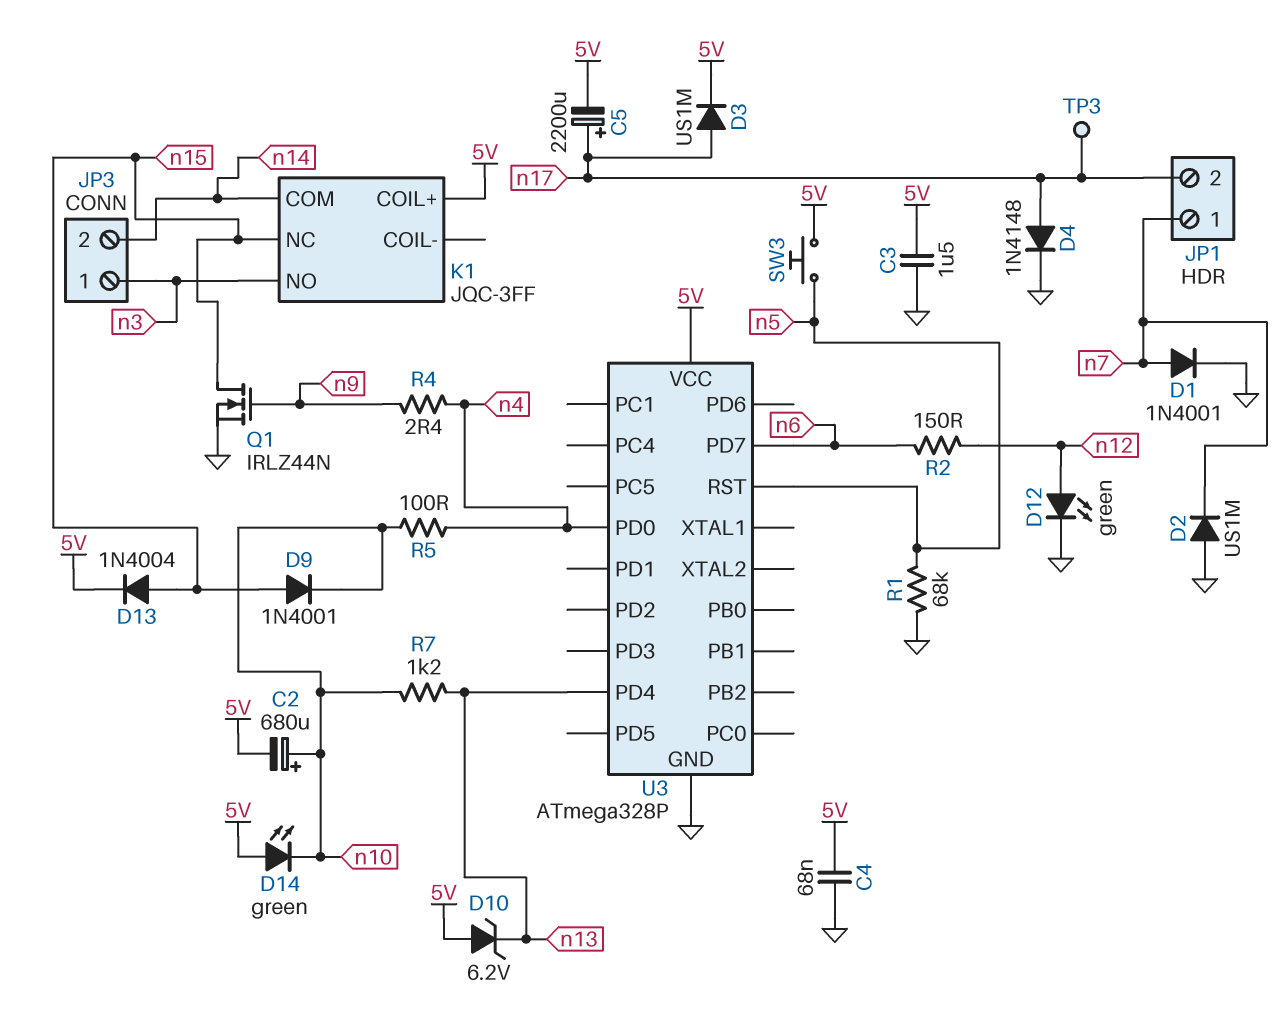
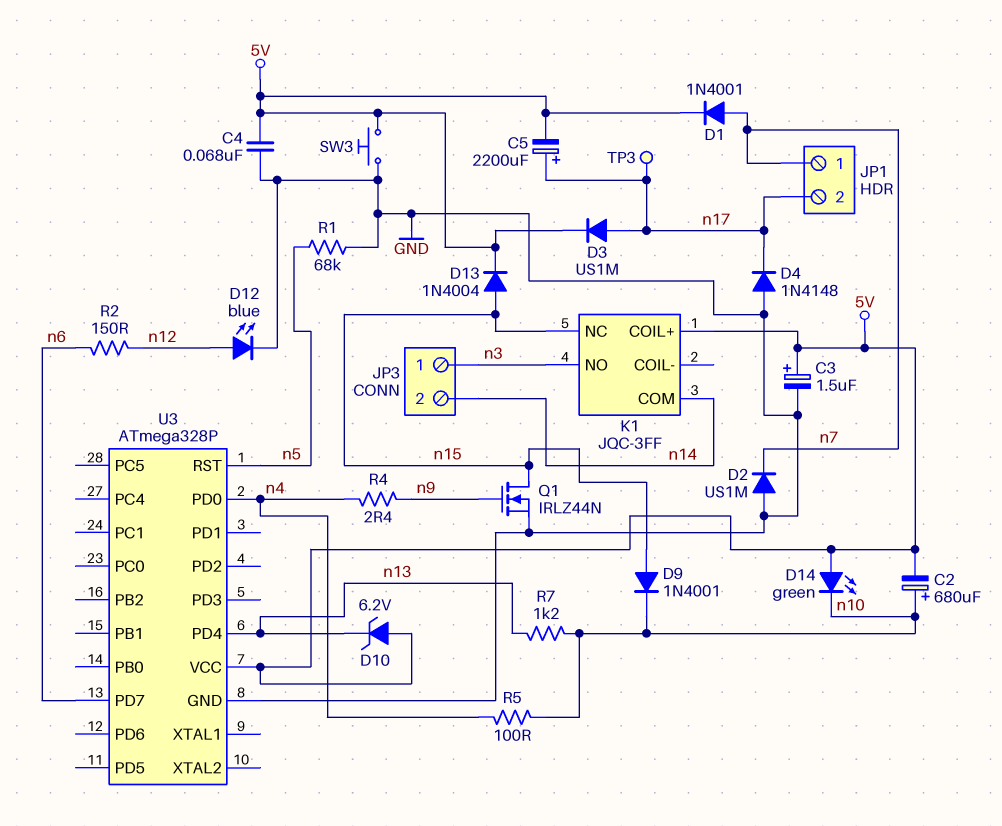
C3: 1.5uF (5V, GND) -> 1.5uF (plus 5V, minus GND)
D1: diode 1N4001 (A n7, K GND) -> diode 1N4001 (A n7, K 5V)
D4: diode 1N4148 (A n17, K GND) -> diode 1N4148 (A GND, K n17)
D12: LED green (A n12, K GND) -> LED blue (A n12, K GND)
SW3: button (5V, n5) -> button (5V, GND)

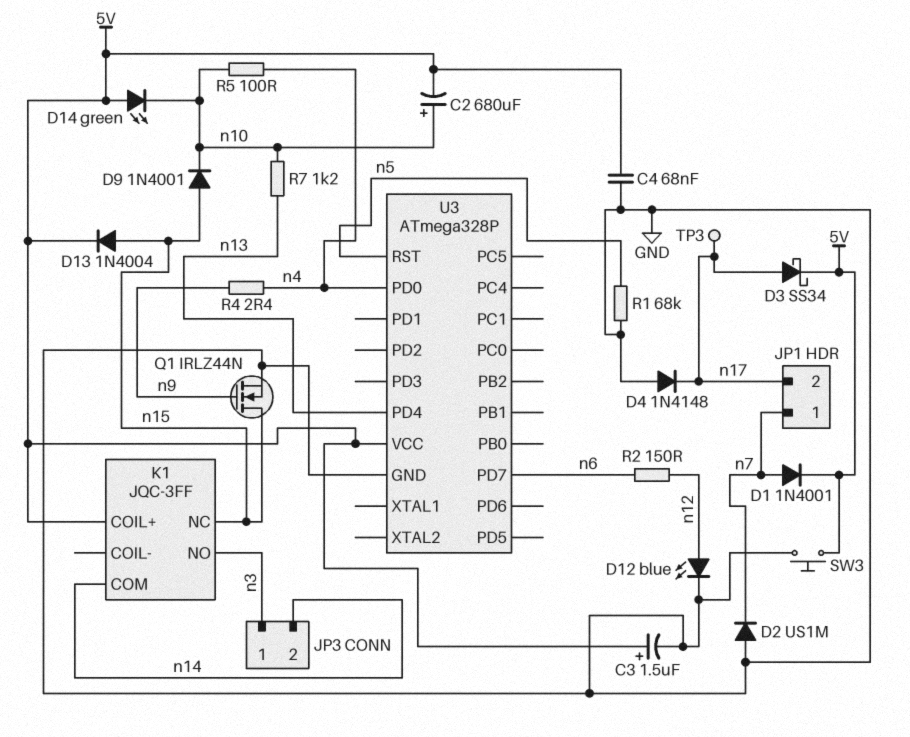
C5: 2200uF (plus n17, minus 5V) -> none
D3: diode US1M (A n17, K 5V) -> schottky SS34 (A n17, K 5V)
D10: zener 6.2V (A 5V, K n13) -> none

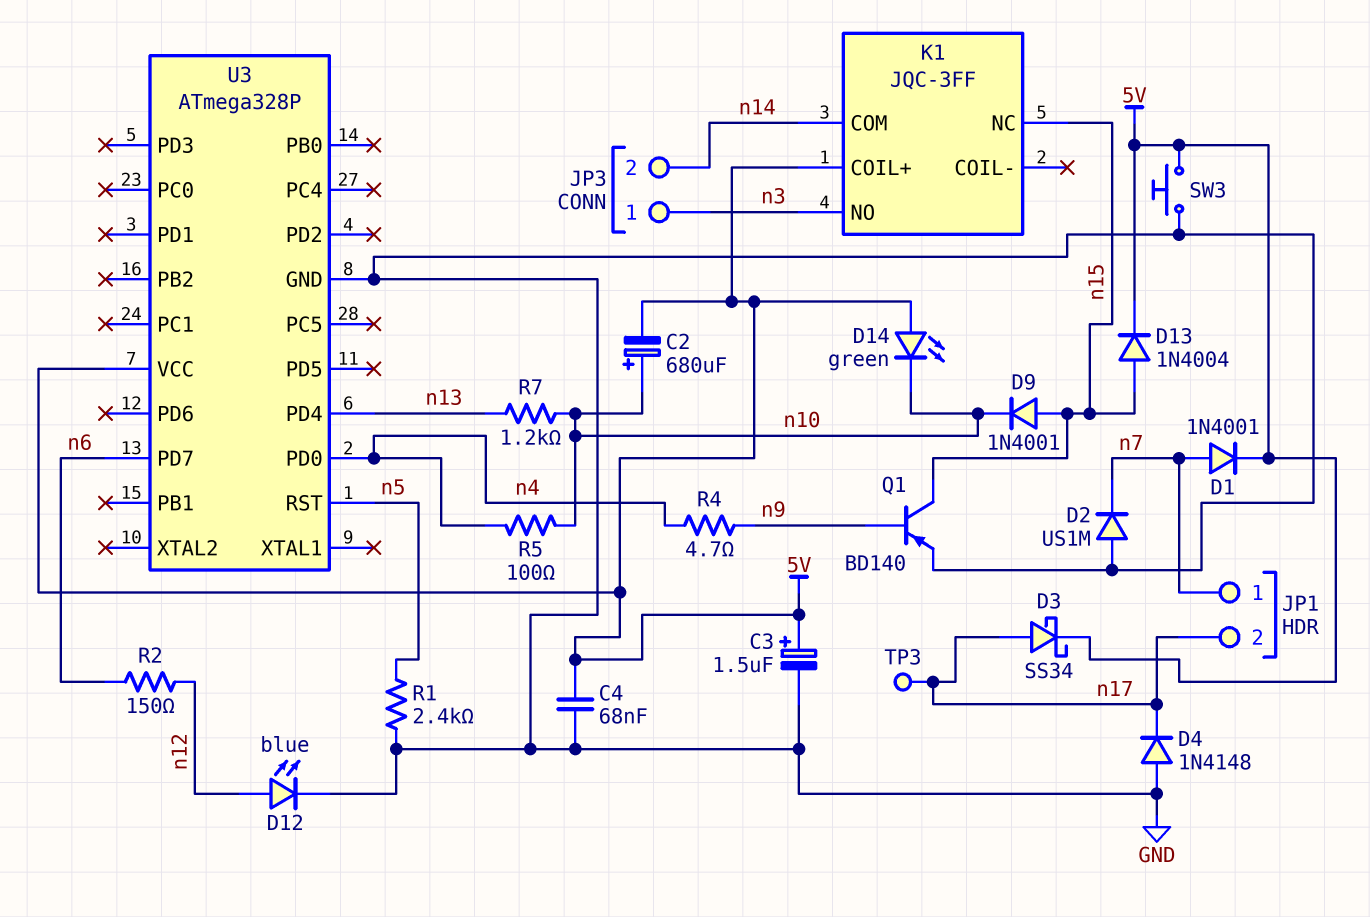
Q1: NMOS IRLZ44N (G n9, D n15, S GND) -> PNP BD140 (B n9, C n15, E GND)
R1: 68k (GND, n5) -> 2.4k (GND, n5)
R4: 2.4 (n4, n9) -> 4.7 (n4, n9)

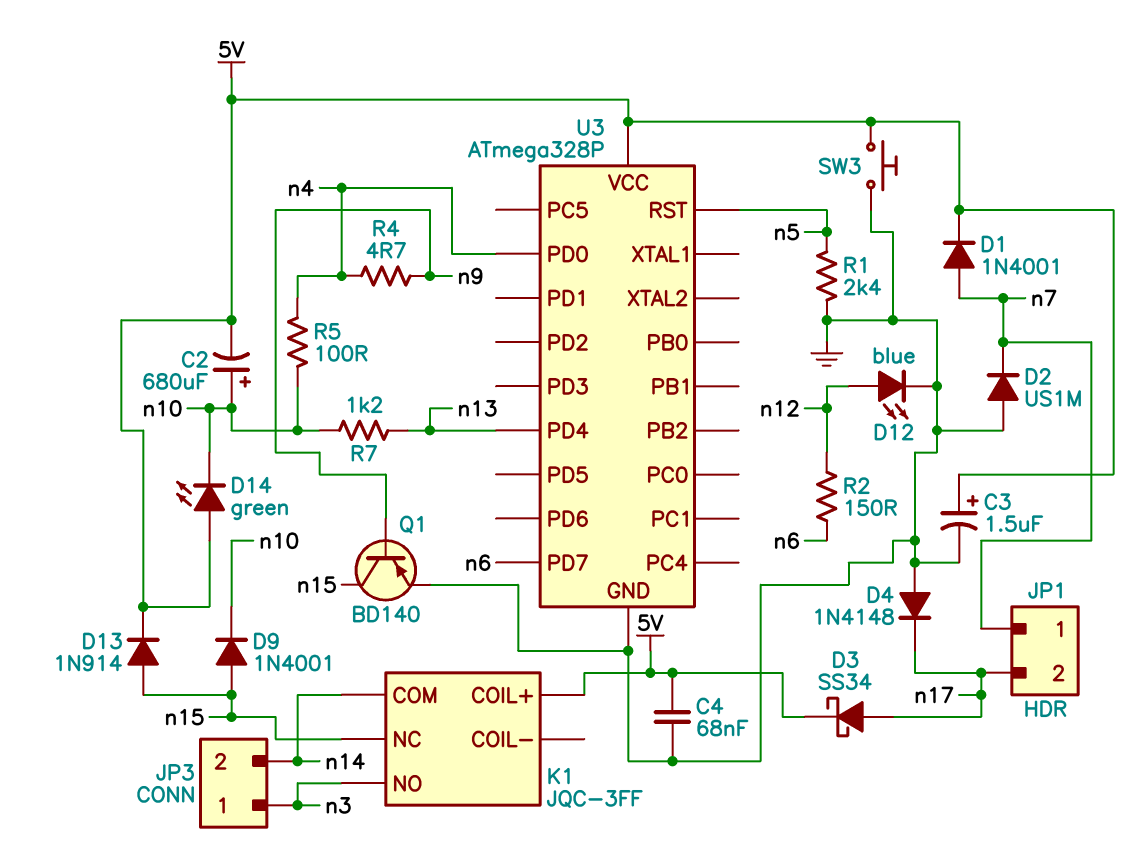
D13: diode 1N4004 (A n15, K 5V) -> diode 1N914 (A n15, K 5V)
TP3: test point (n17) -> none

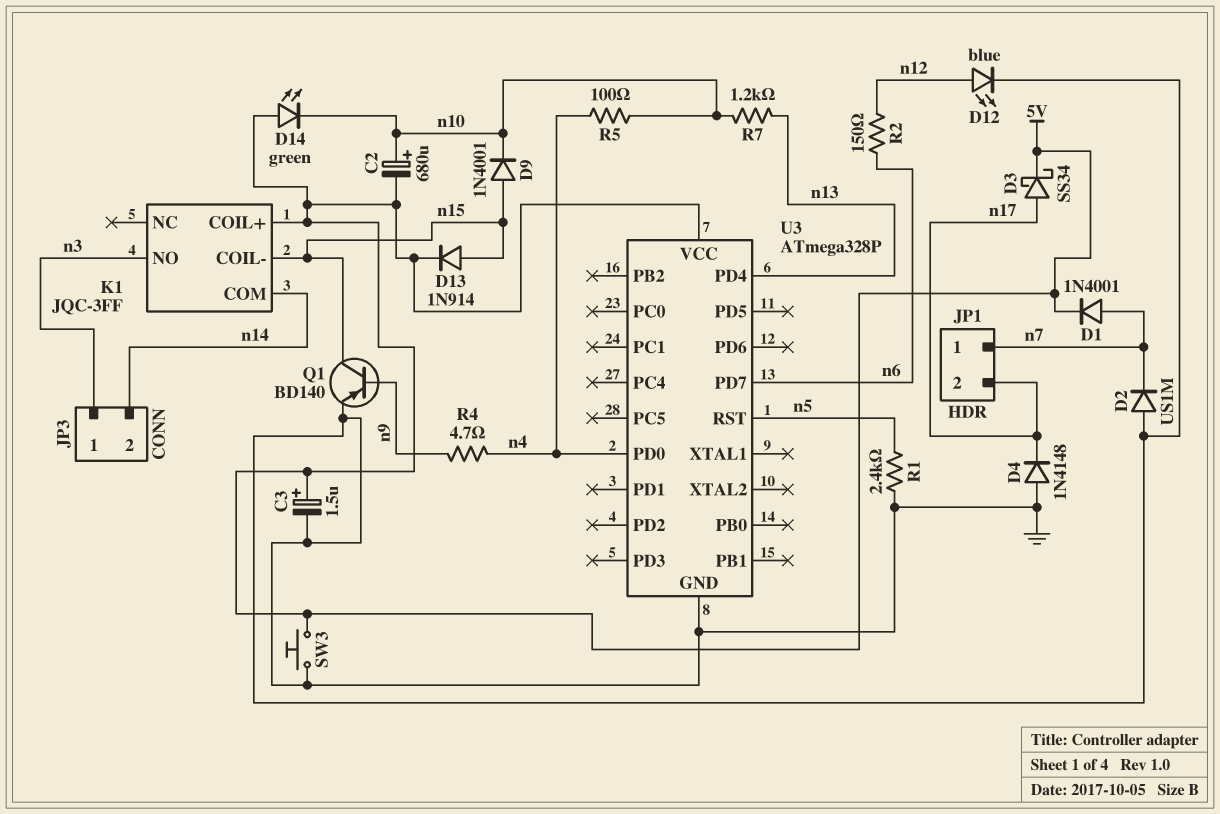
C4: 68nF (5V, GND) -> none
K1 pin COIL-: none -> n15
K1 pin NC: n15 -> none

